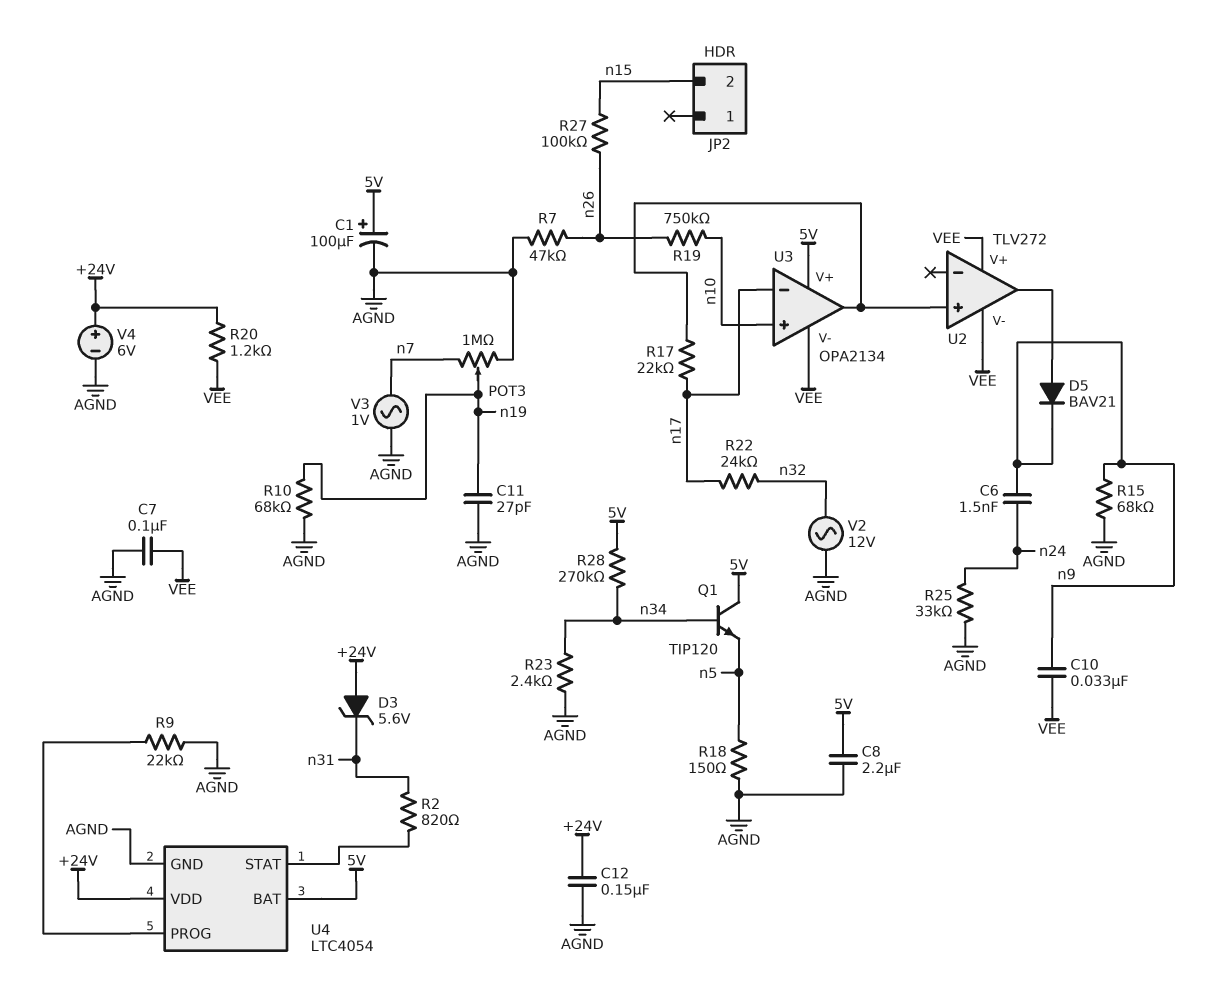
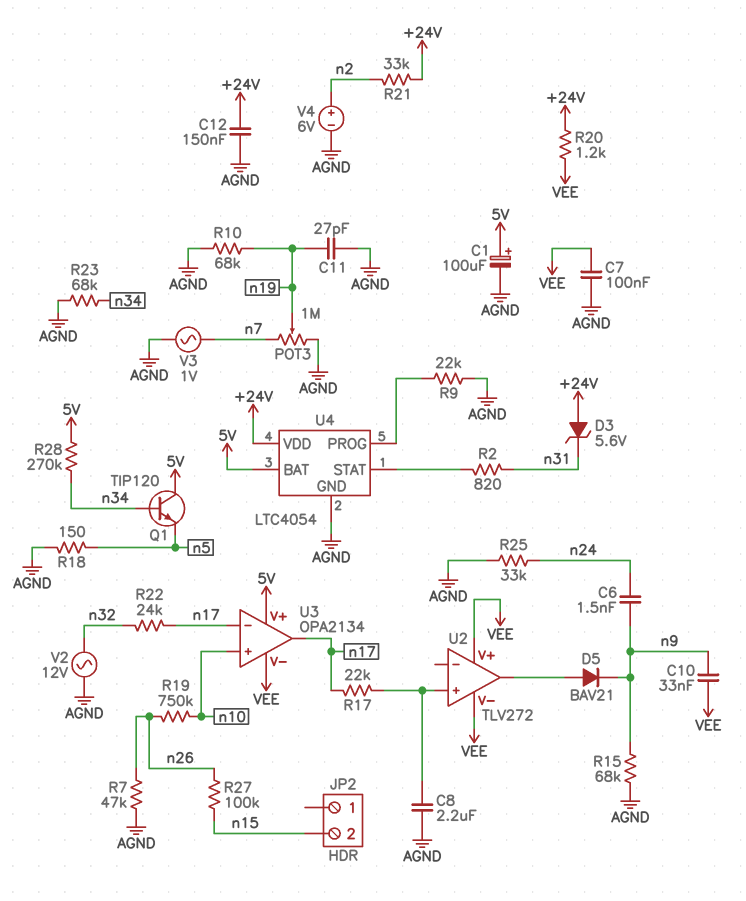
C8: 2.2uF (5V, AGND) -> 2.2uF (AGND, U2/in+)
R21: none -> 33k (+24V, n2)
R23: 2.4k (AGND, n34) -> 68k (AGND, n34)
U3 pin out: U2/in+ -> n17
V4: 6V (plus +24V, minus AGND) -> 6V (plus n2, minus AGND)

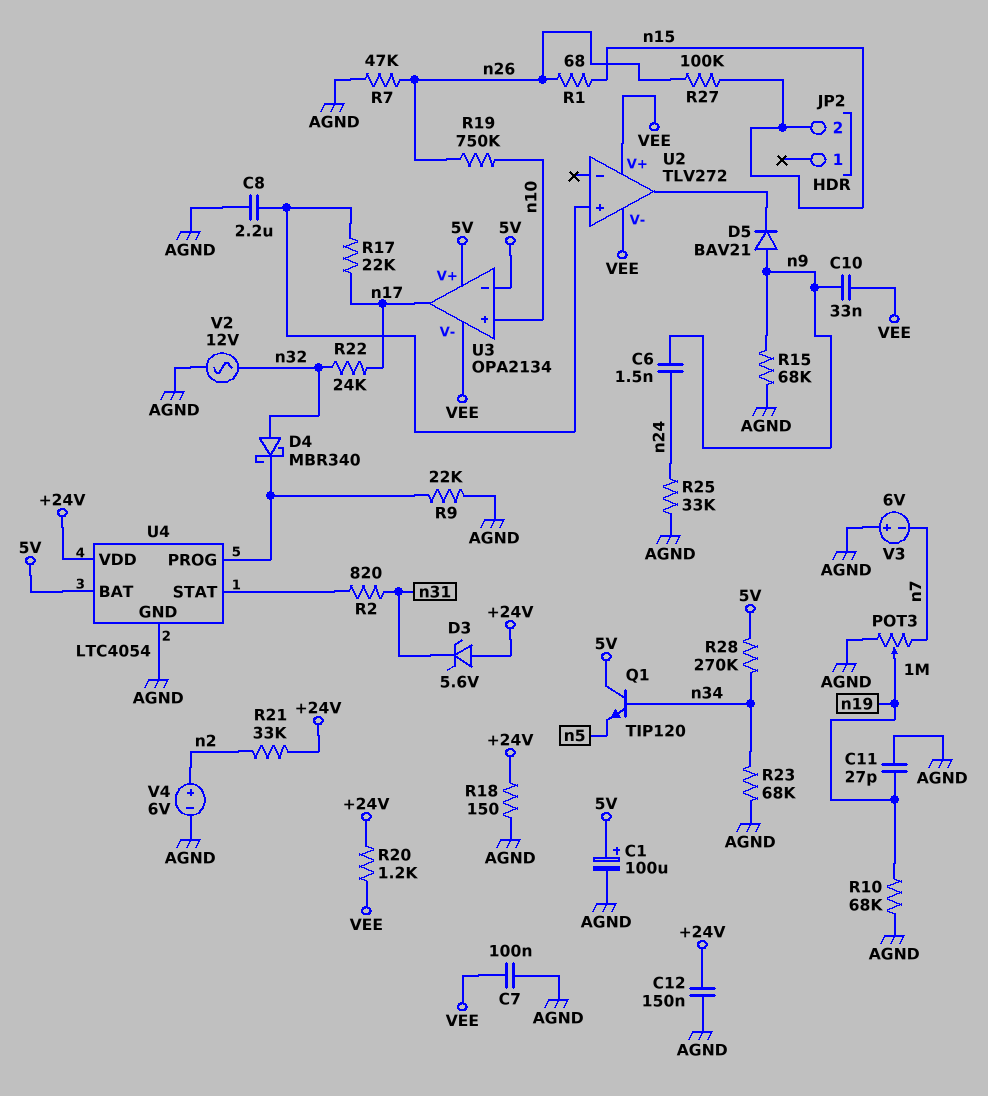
D4: none -> schottky MBR340 (A n32, K U4/PROG)
D5: diode BAV21 (A U2/out, K n9) -> diode BAV21 (A n9, K U2/out)
R1: none -> 68 (n15, n26)
R18: 150 (AGND, n5) -> 150 (+24V, AGND)
U3 pin in-: n17 -> 5V
V3: AC 1V (AGND, n7) -> 6V (plus AGND, minus n7)

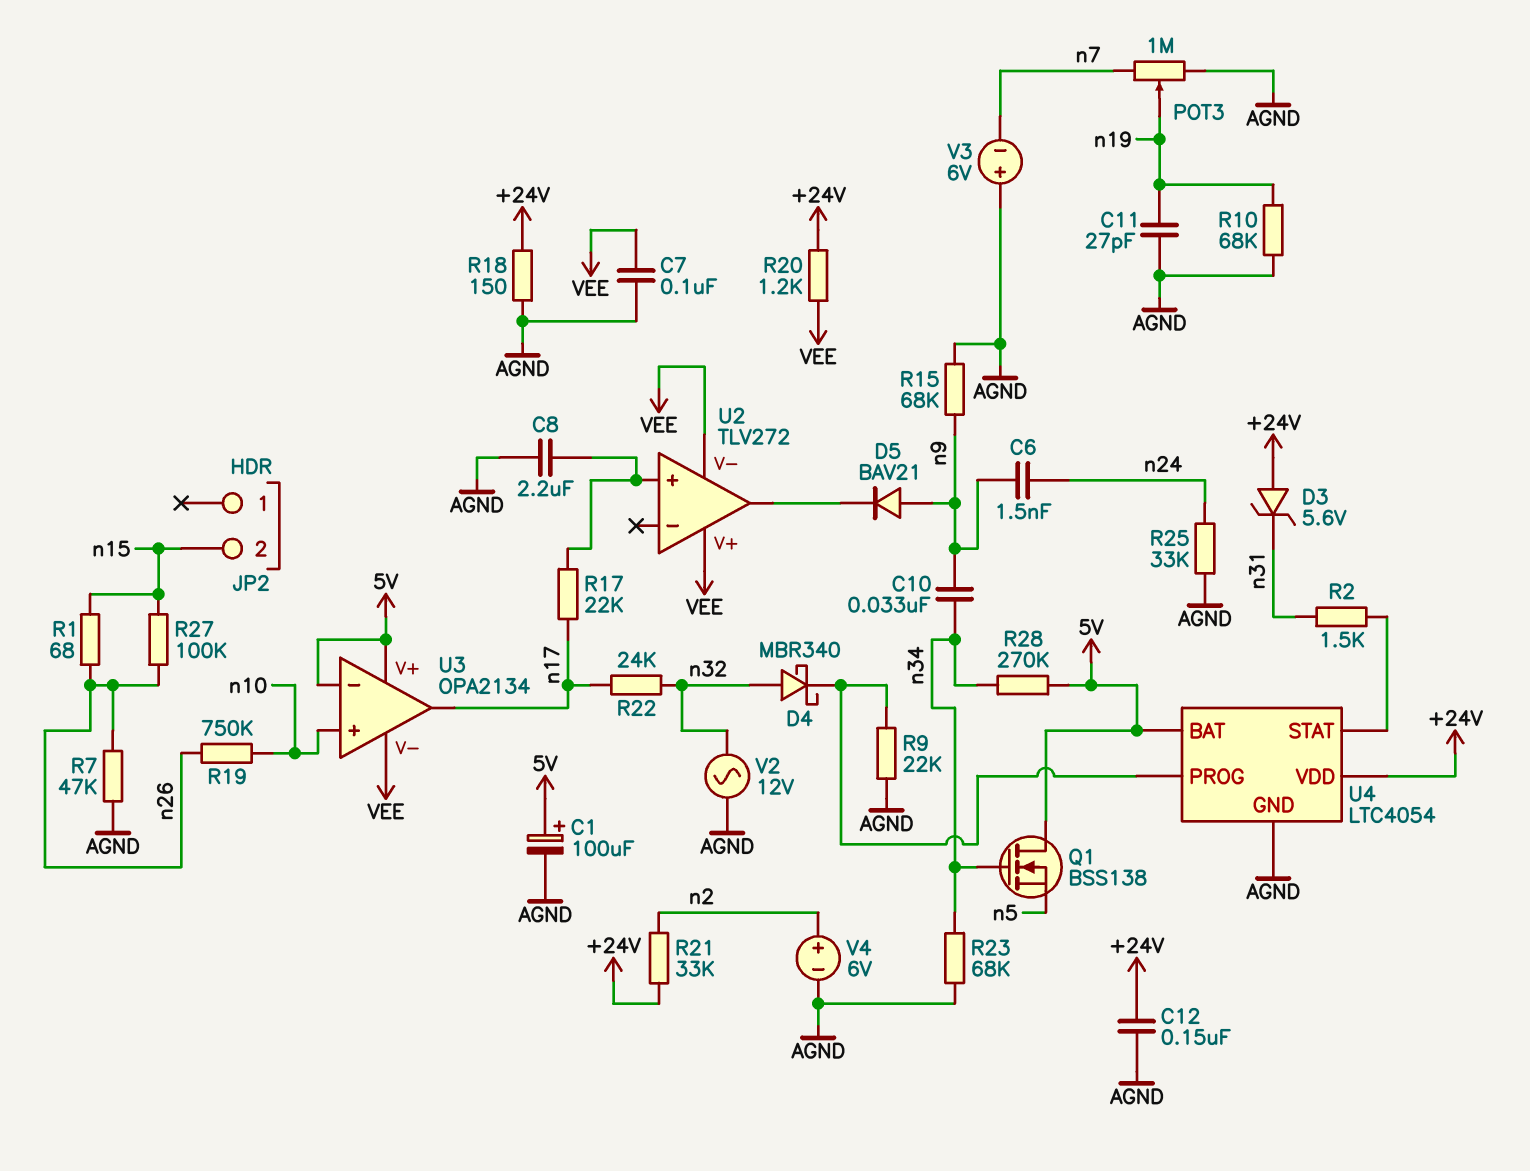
C10: 33nF (VEE, n9) -> 33nF (n9, n34)
Q1: NPN TIP120 (B n34, C 5V, E n5) -> NMOS BSS138 (G n34, D 5V, S n5)
R2: 820 (U4/STAT, n31) -> 1.5k (U4/STAT, n31)

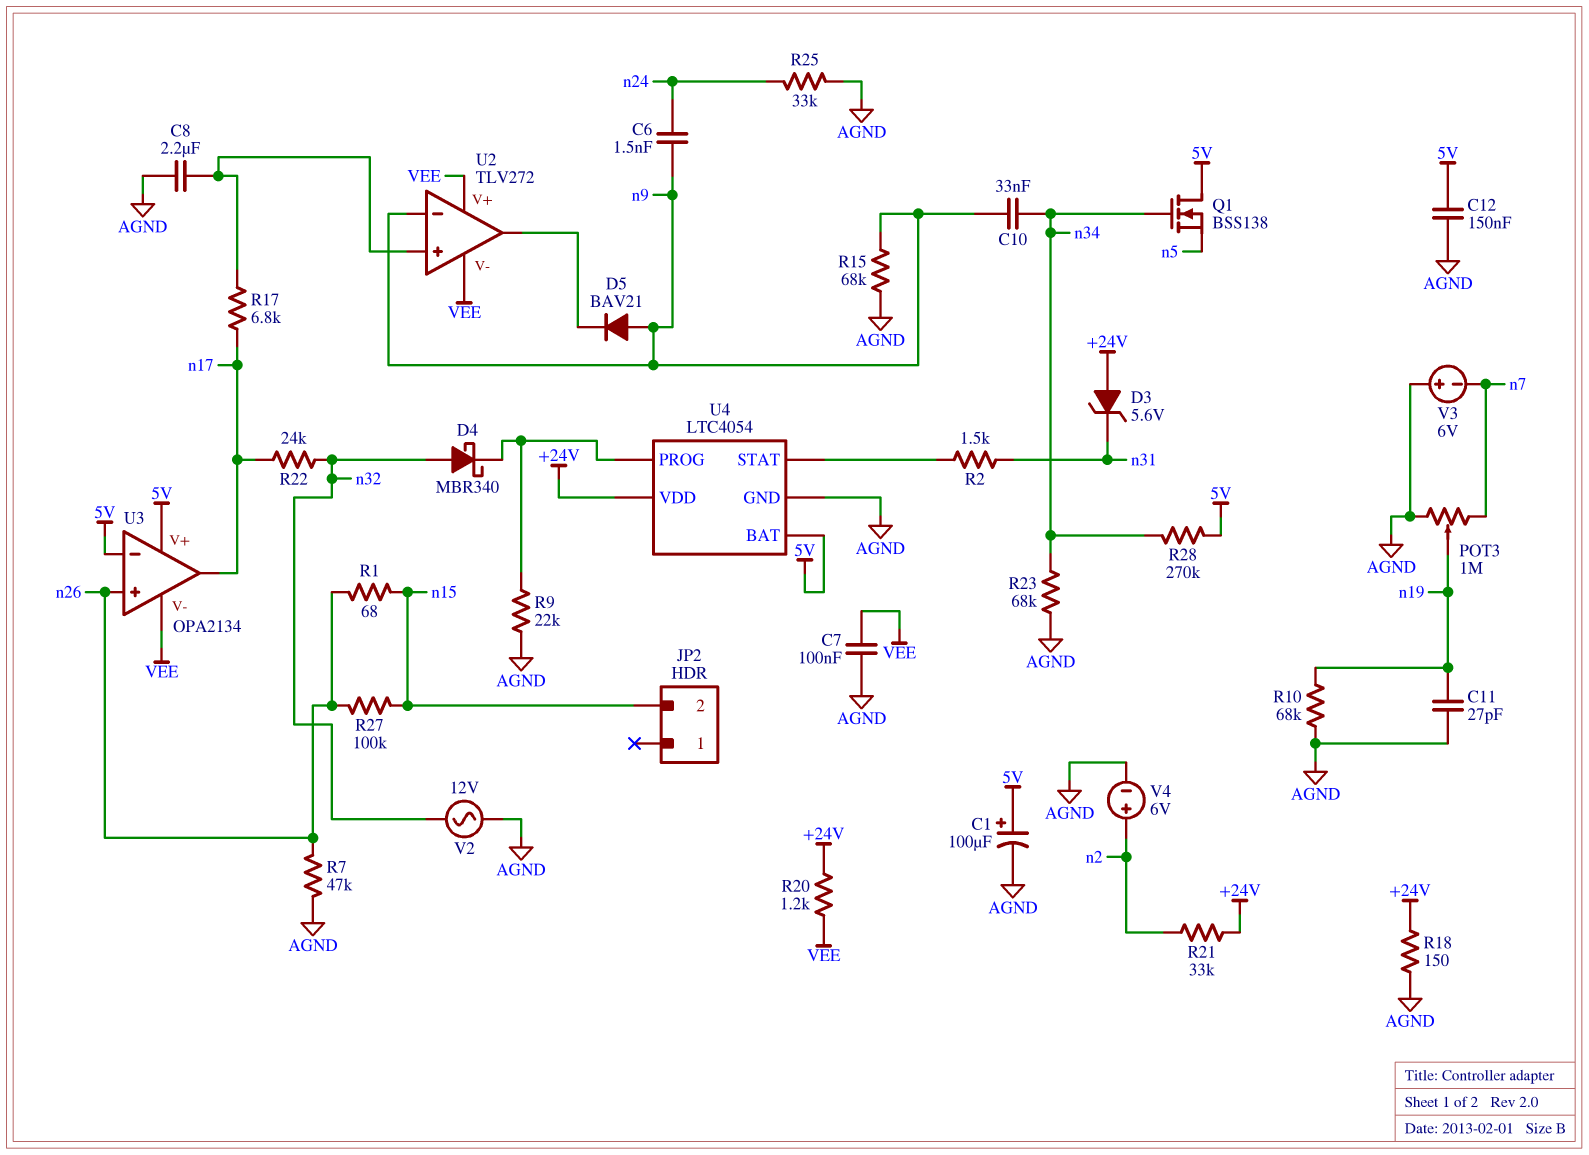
C12: 150nF (+24V, AGND) -> 150nF (5V, AGND)
R17: 22k (U2/in+, n17) -> 6.8k (U2/in+, n17)
R19: 750k (n10, n26) -> none
U2 pin in-: none -> n9
U3 pin in+: n10 -> n26

